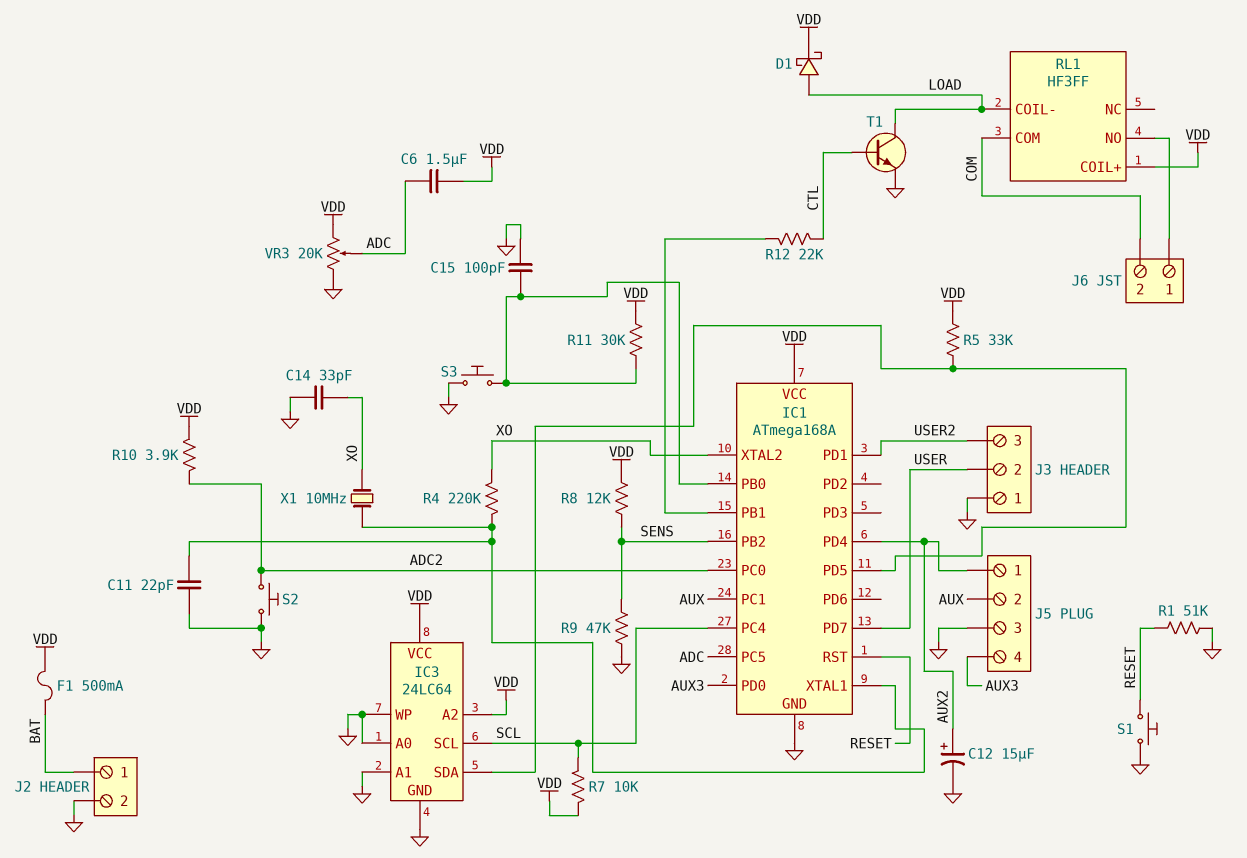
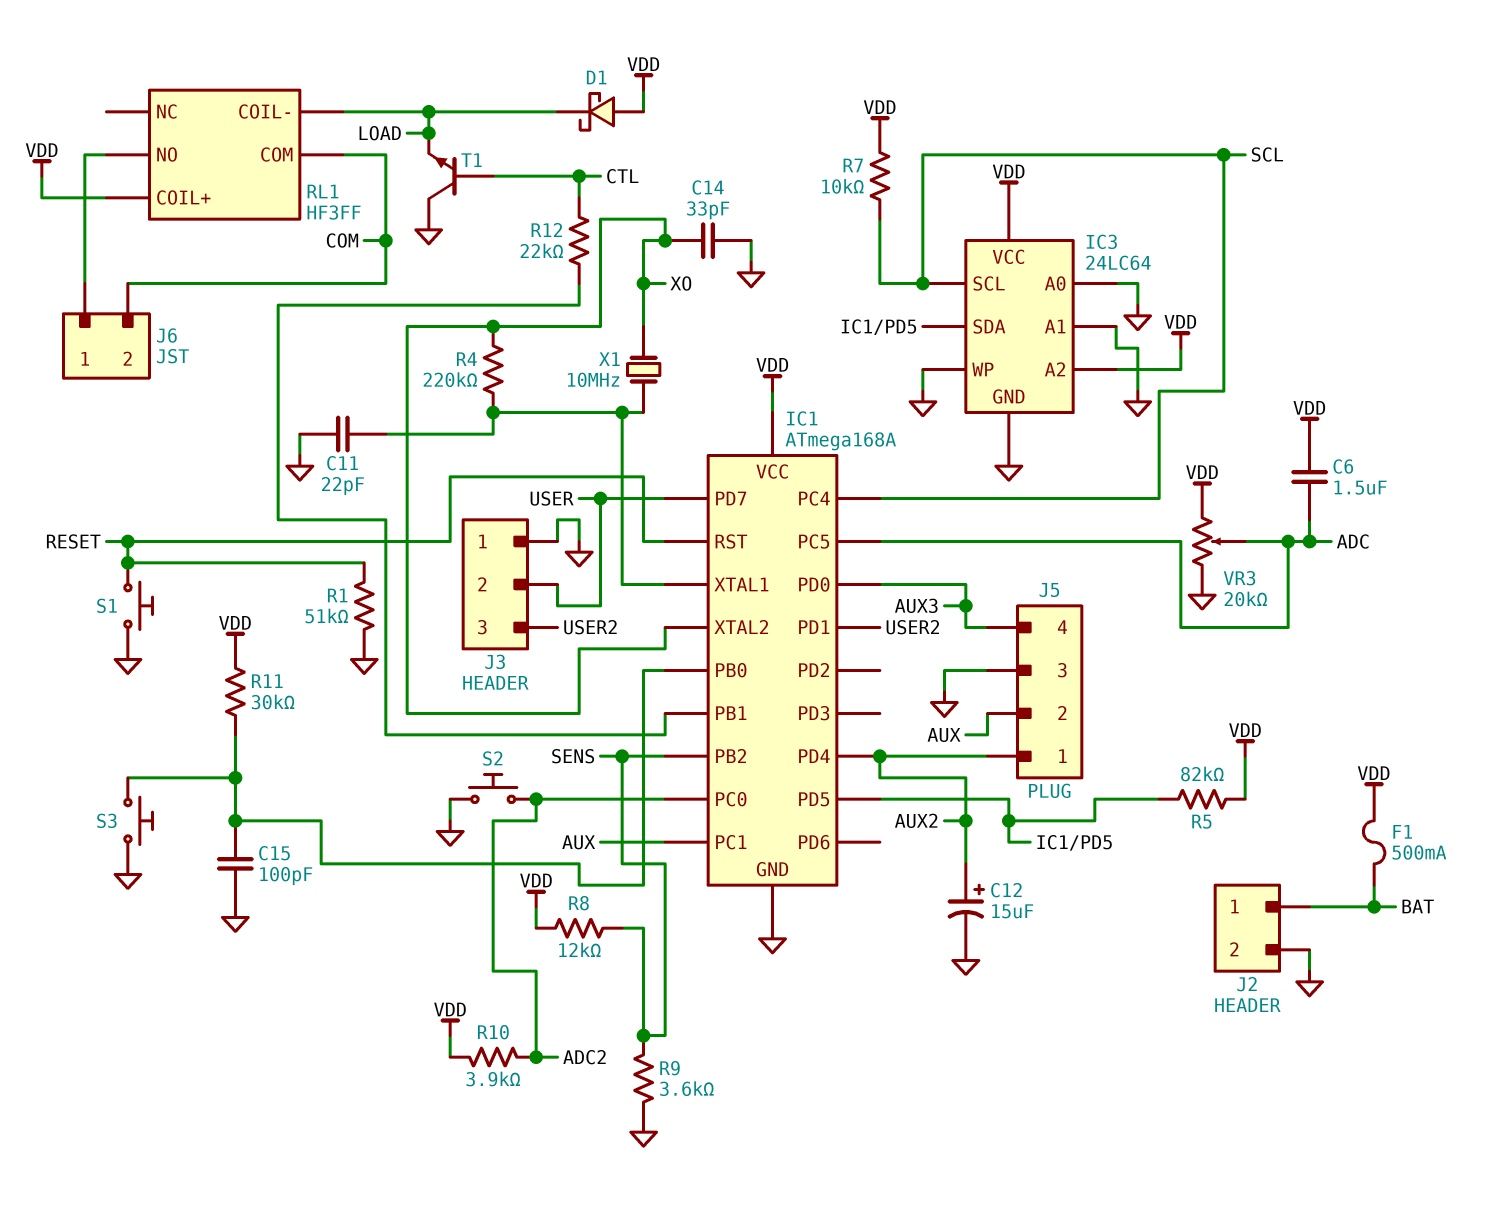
D1: schottky (A LOAD, K VDD) -> schottky (A VDD, K LOAD)
R5: 33k (IC1/PD5, VDD) -> 82k (IC1/PD5, VDD)
R9: 47k (GND, SENS) -> 3.6k (GND, SENS)
T1: NPN (B CTL, C LOAD, E GND) -> NPN (B CTL, C GND, E LOAD)

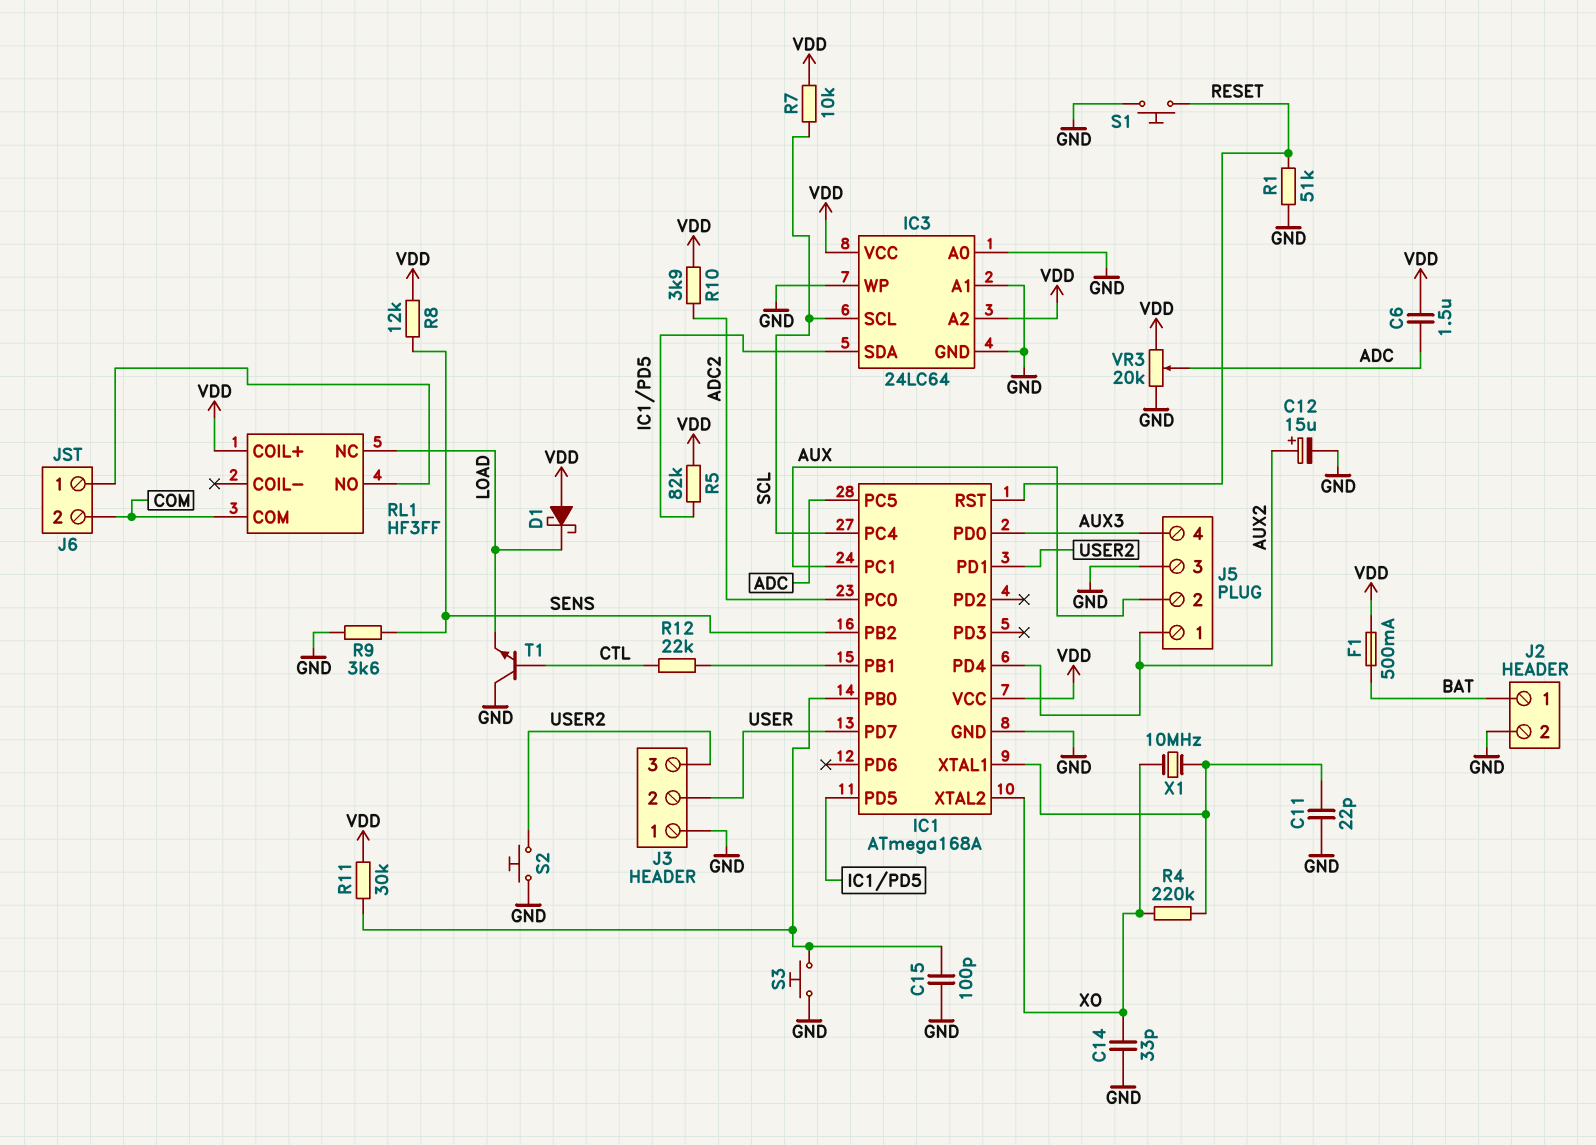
RL1 pin COIL-: LOAD -> none
RL1 pin NC: none -> LOAD
S2: button (ADC2, GND) -> button (GND, USER2)

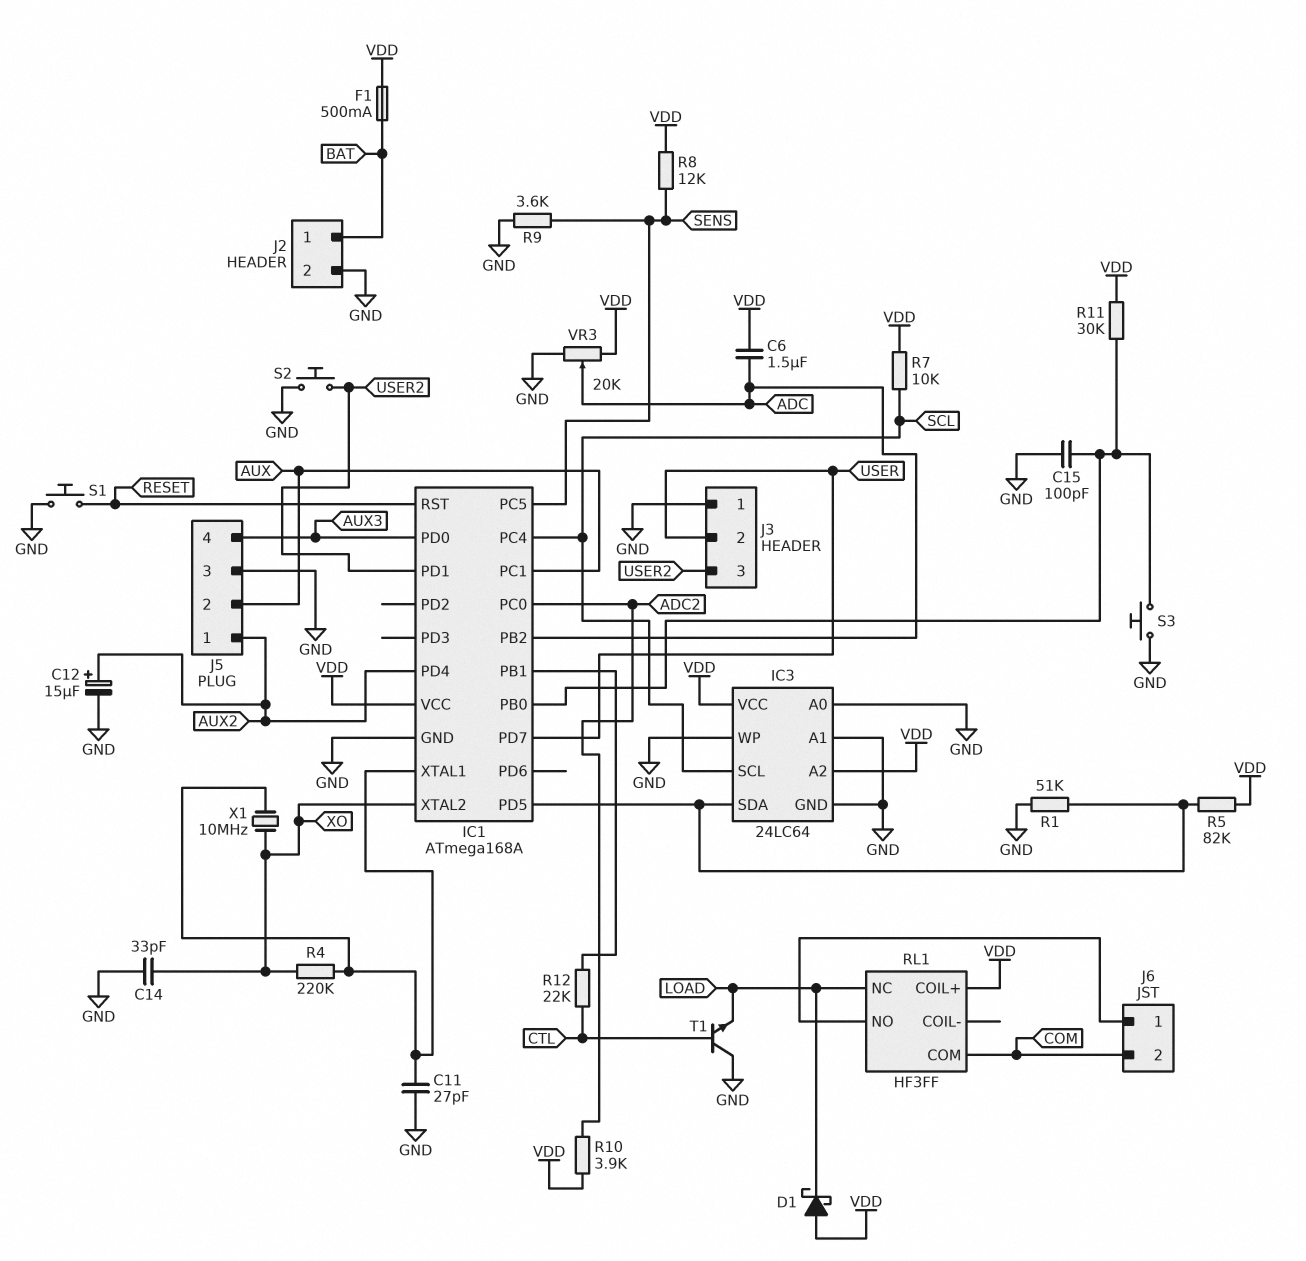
C11: 22pF (GND, IC1/XTAL1) -> 27pF (GND, IC1/XTAL1)
IC1 pin PB2: SENS -> ADC
IC1 pin PC5: ADC -> SENS
R1: 51k (GND, RESET) -> 51k (GND, IC1/PD5)

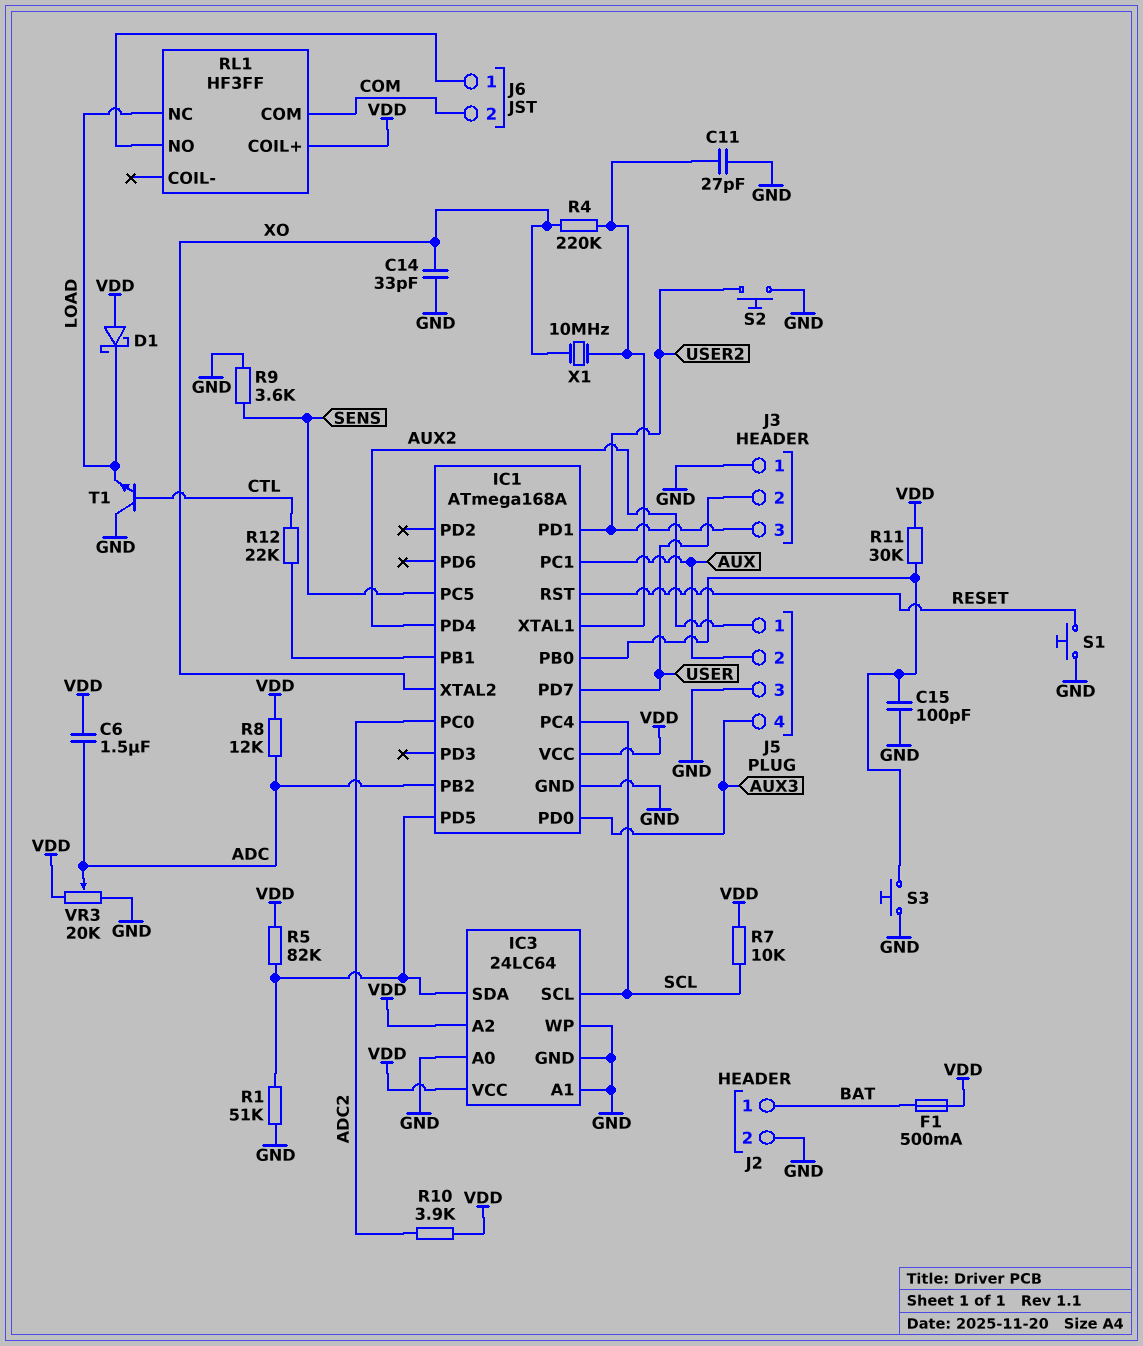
C12: 15uF (plus AUX2, minus GND) -> none
R8: 12k (SENS, VDD) -> 12k (ADC, VDD)

